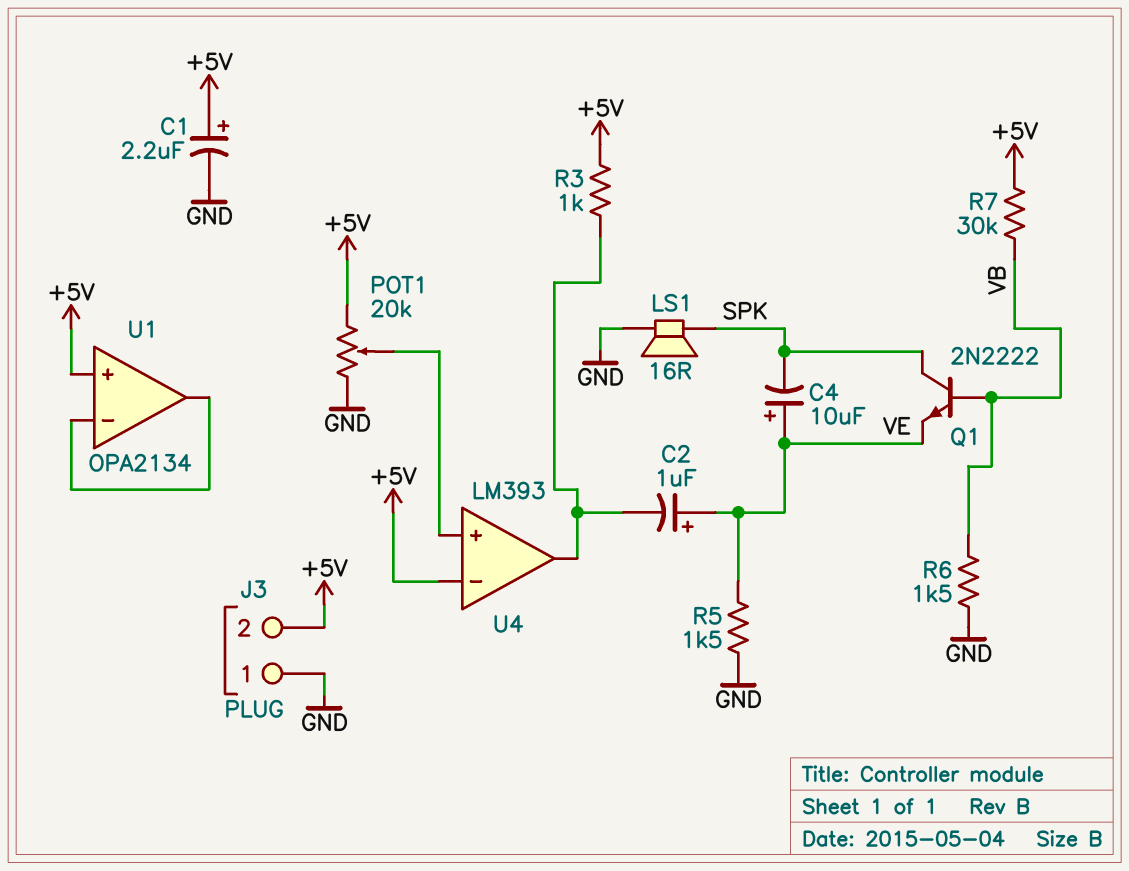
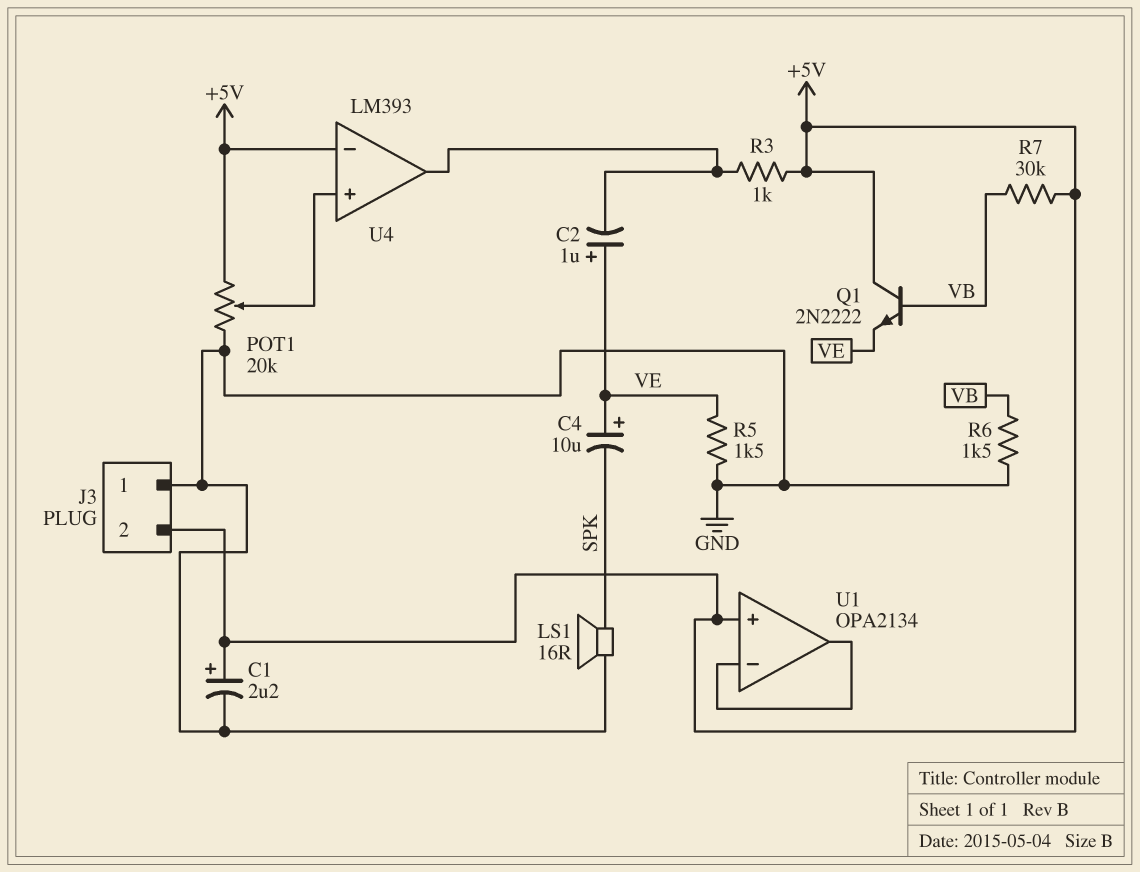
Q1: NPN 2N2222 (B VB, C SPK, E VE) -> NPN 2N2222 (B VB, C +5V, E VE)

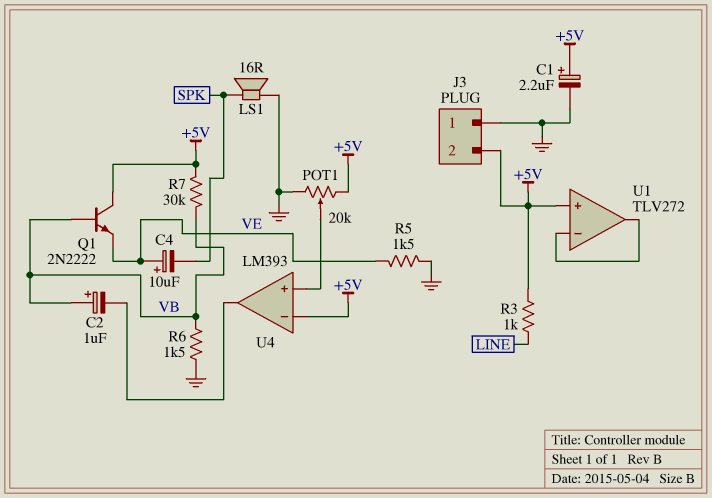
C2: 1uF (plus VE, minus U4/out) -> 1uF (plus VB, minus U4/out)
R3: 1k (+5V, U4/out) -> 1k (+5V, LINE)
U1: OPA2134 -> TLV272

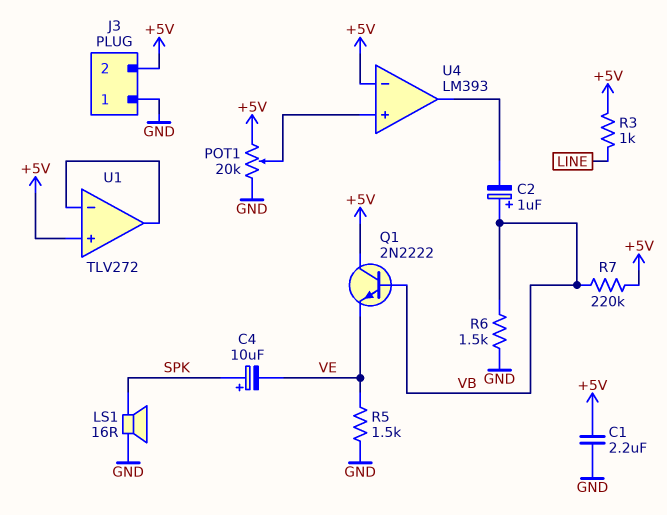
C1: 2.2uF (plus +5V, minus GND) -> 2.2uF (+5V, GND)
C4: 10uF (plus VE, minus SPK) -> 10uF (plus SPK, minus VE)
R7: 30k (+5V, VB) -> 220k (+5V, VB)

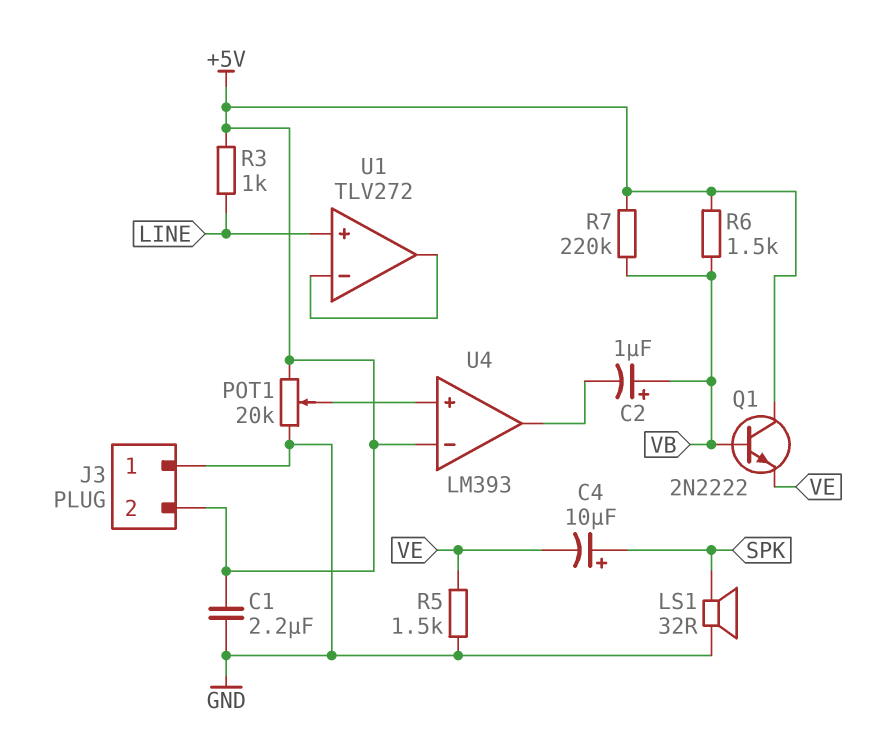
LS1: speaker 16R (GND, SPK) -> speaker 32R (GND, SPK)
R6: 1.5k (GND, VB) -> 1.5k (+5V, VB)
U1 pin in+: +5V -> LINE

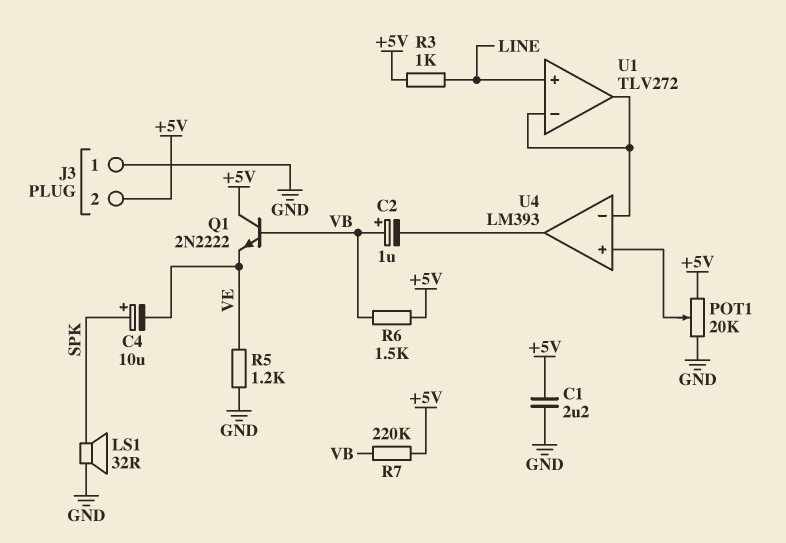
R5: 1.5k (GND, VE) -> 1.2k (GND, VE)
U4 pin in-: +5V -> U1/in-

